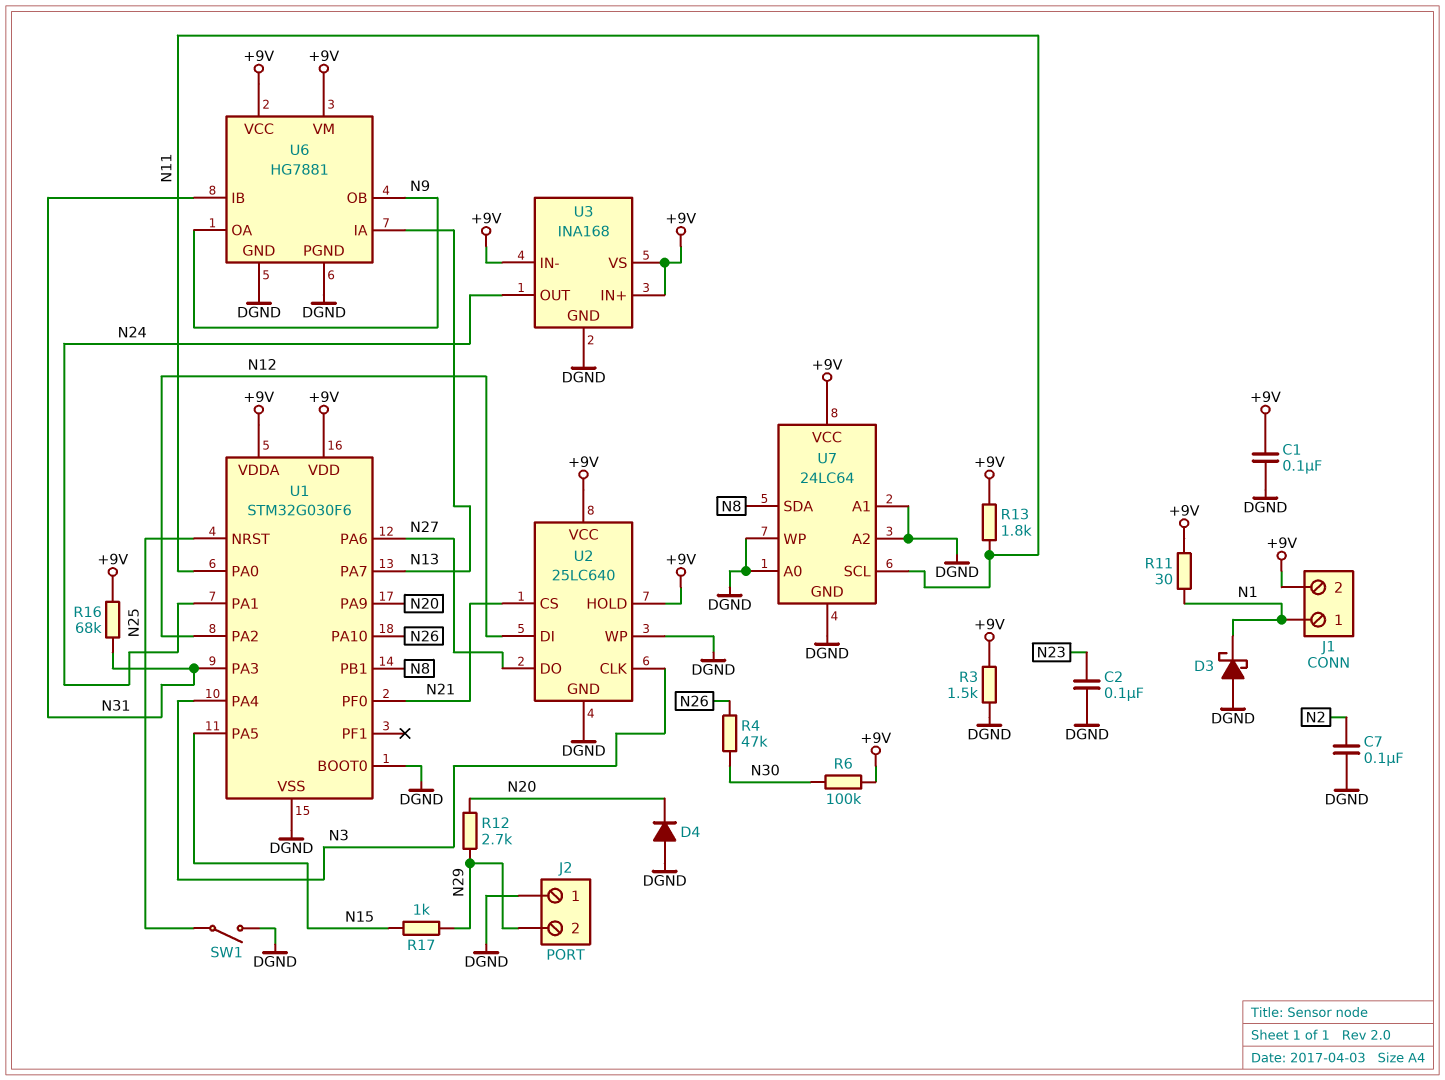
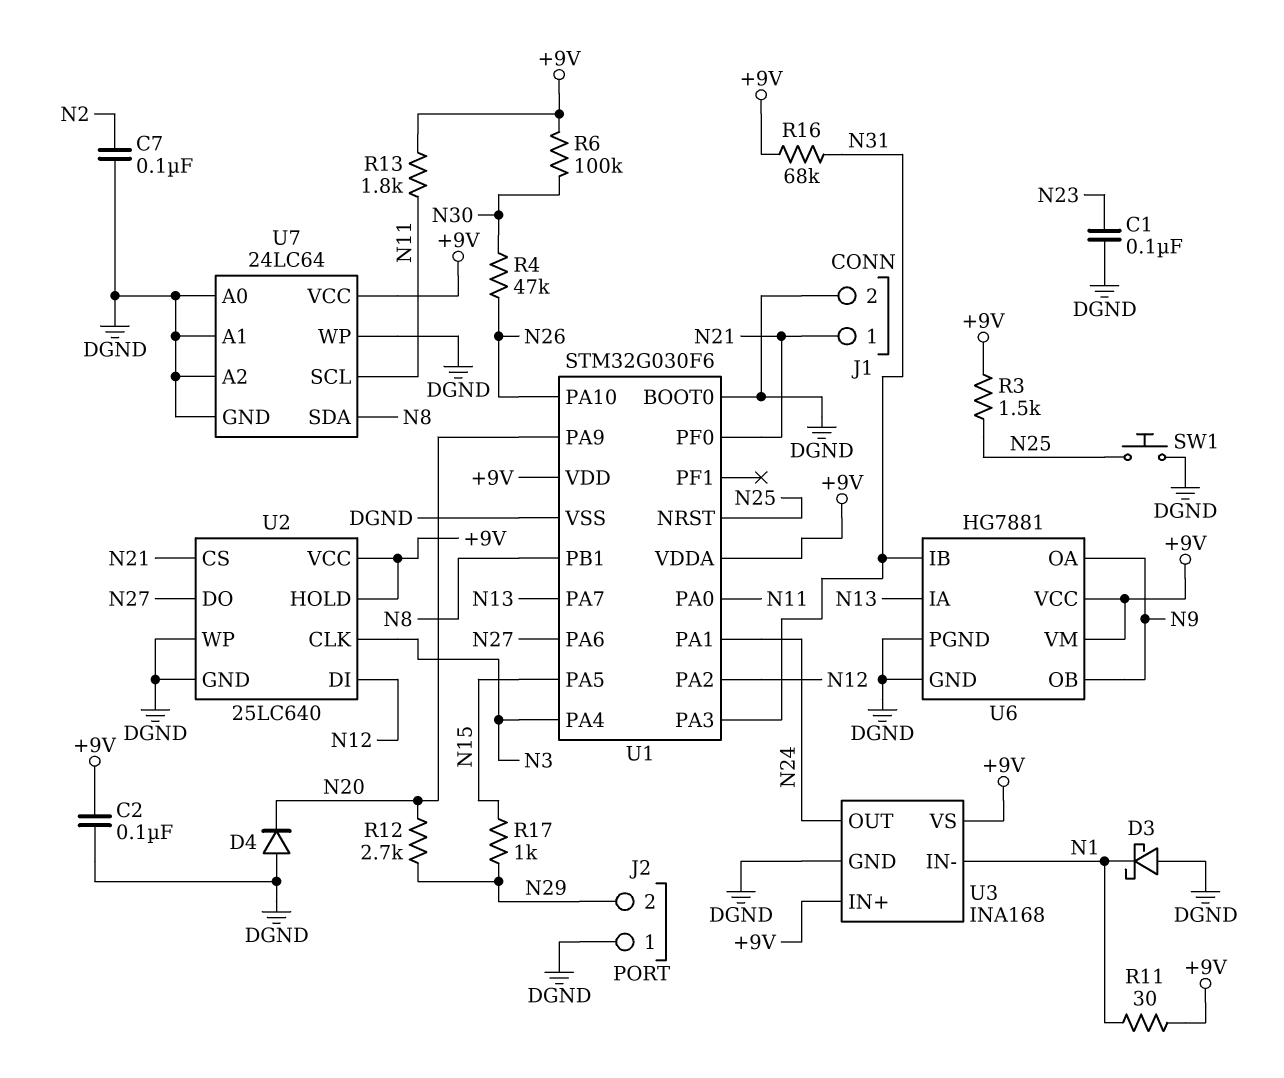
C1: 100nF (+9V, DGND) -> 100nF (DGND, N23)
C2: 100nF (DGND, N23) -> 100nF (+9V, DGND)
J1 pin 1: N1 -> N21
J1 pin 2: +9V -> DGND
R3: 1.5k (+9V, DGND) -> 1.5k (+9V, N25)
SW1: switch (DGND, N25) -> button (DGND, N25)
U3 pin IN-: +9V -> N1

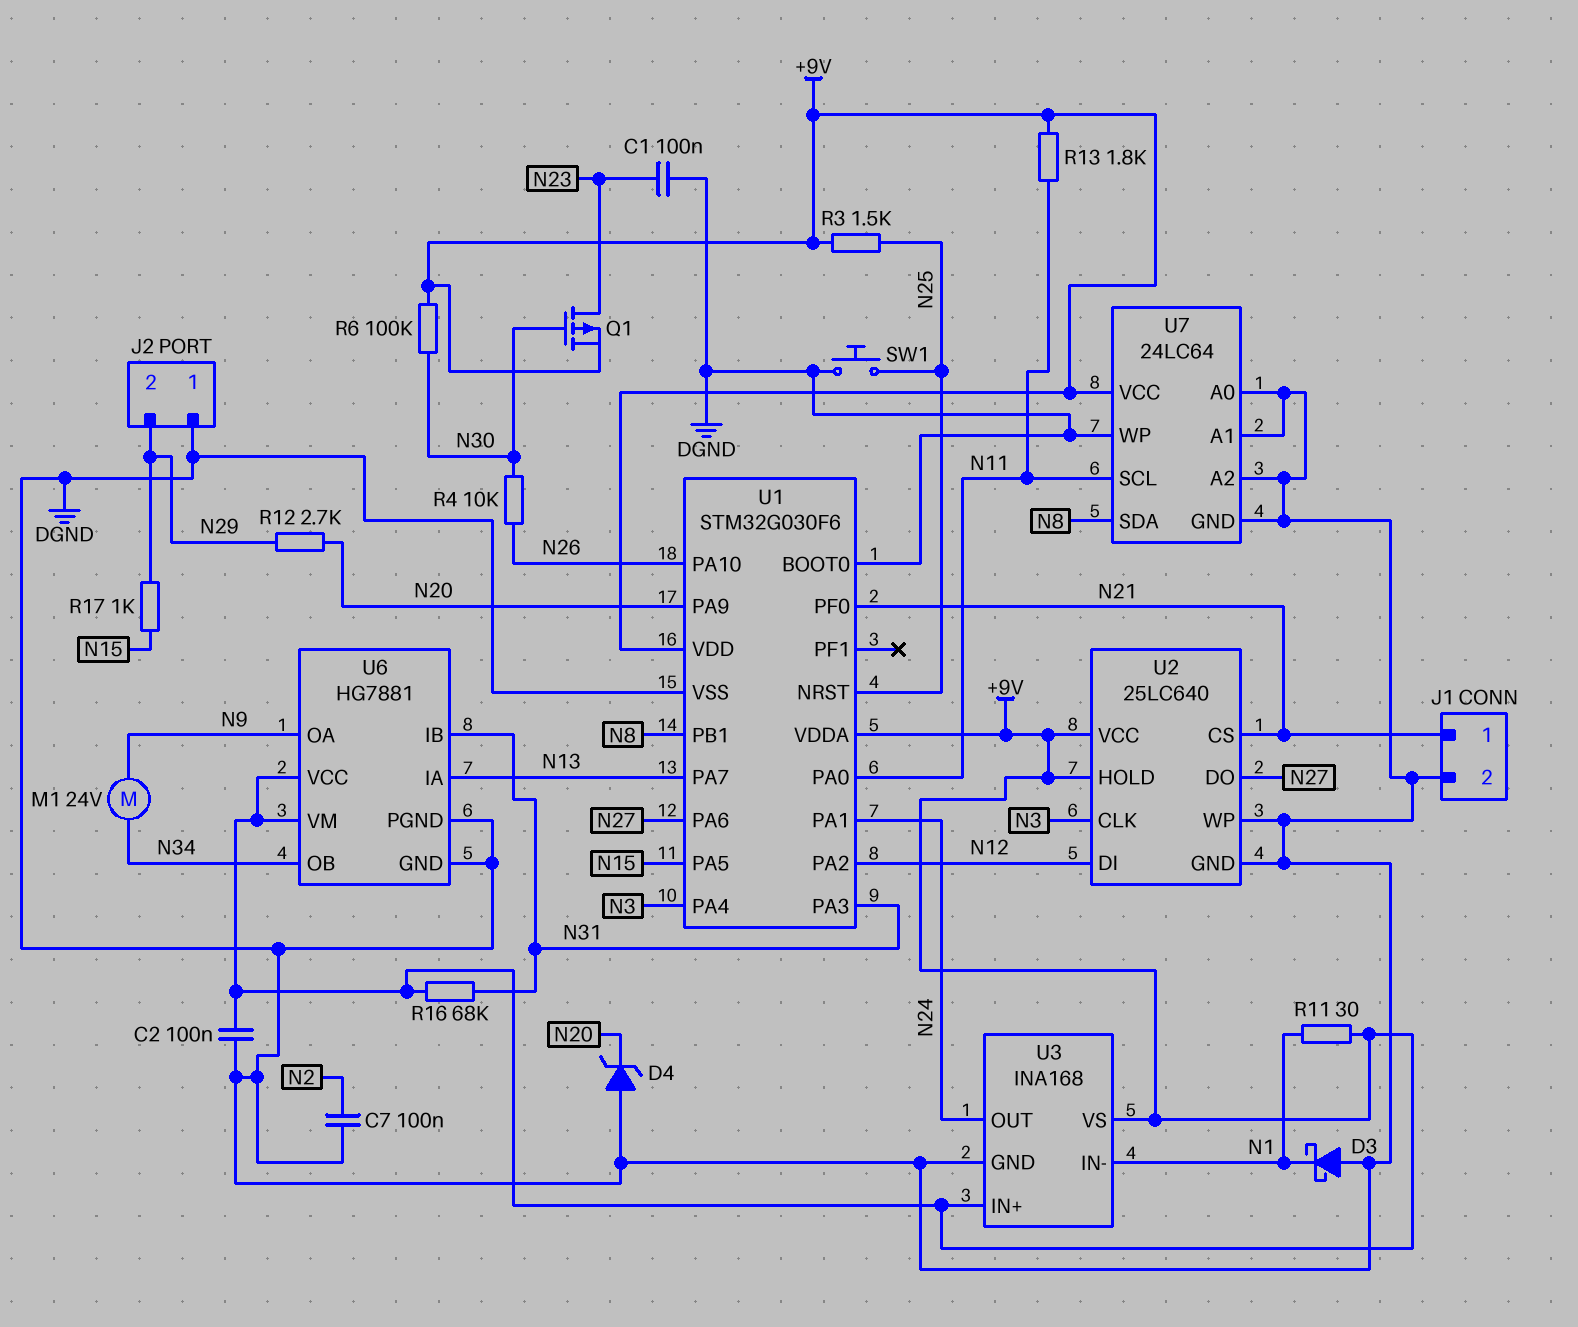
D4: diode (A DGND, K N20) -> zener (A DGND, K N20)
M1: none -> motor 24V (N9, N34)
Q1: none -> PMOS (G N30, D N23, S +9V)
R4: 47k (N26, N30) -> 10k (N26, N30)
U6 pin OB: N9 -> N34

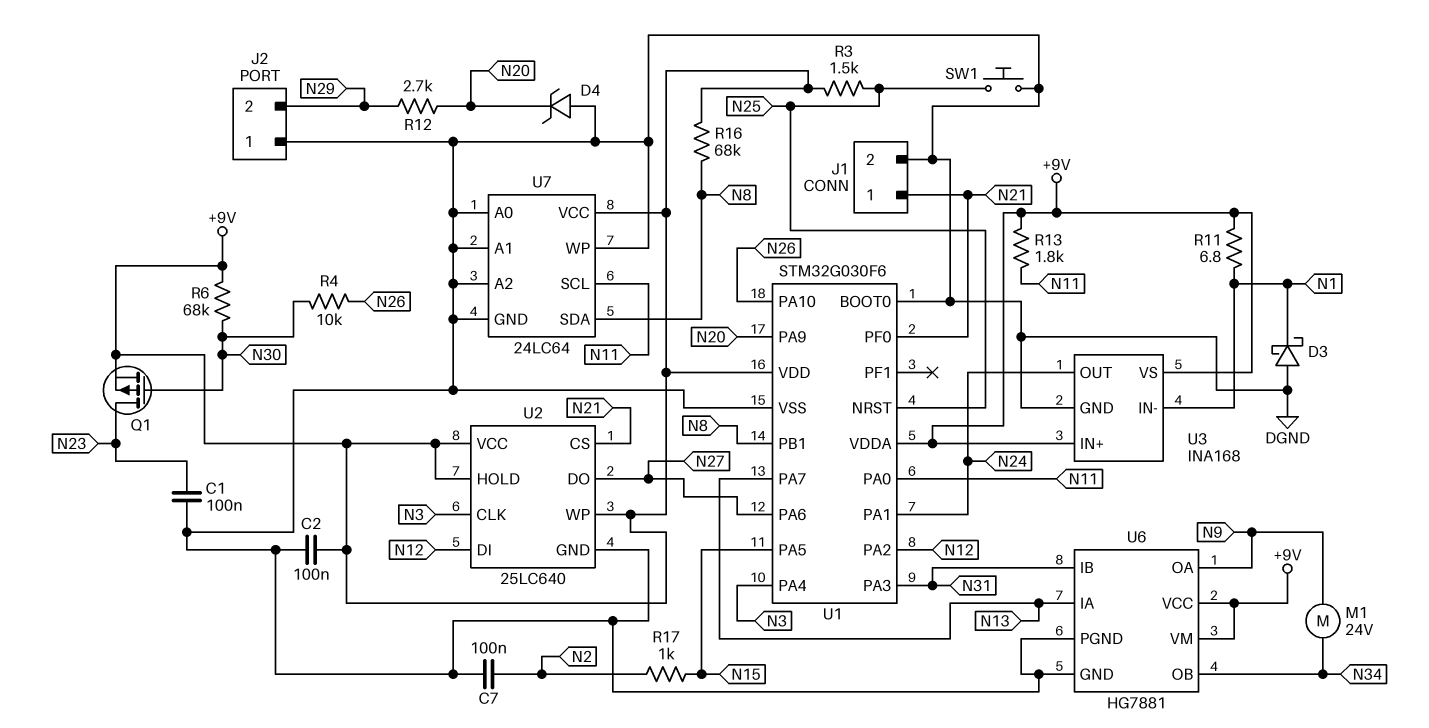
R6: 100k (+9V, N30) -> 68k (+9V, N30)
R11: 30 (+9V, N1) -> 6.8 (+9V, N1)
R16: 68k (+9V, N31) -> 68k (+9V, N8)
R17: 1k (N15, N29) -> 1k (N2, N15)
U2 pin WP: DGND -> +9V

